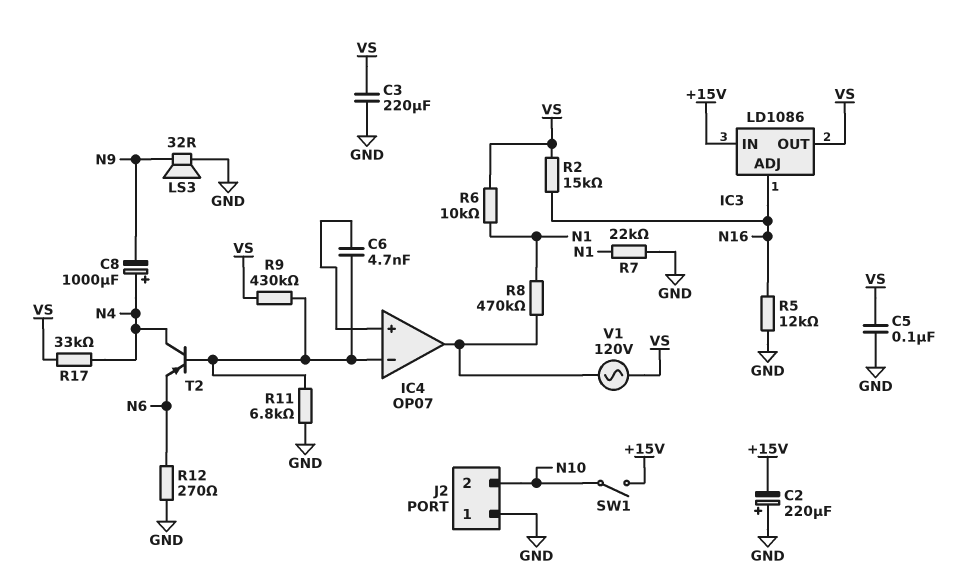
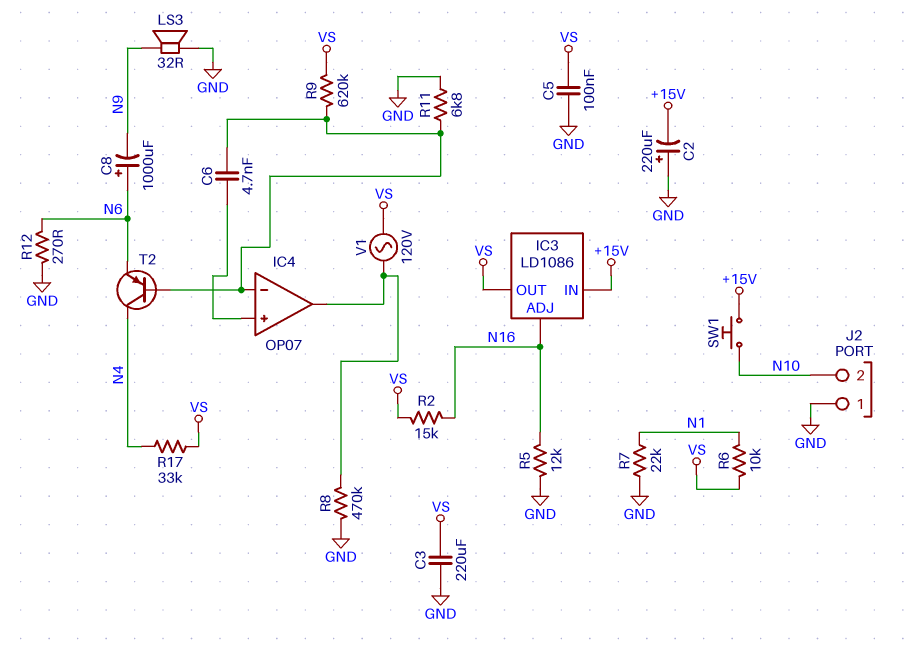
C8: 1000uF (plus N4, minus N9) -> 1000uF (plus N6, minus N9)
R8: 470k (IC4/out, N1) -> 470k (GND, IC4/out)
R9: 430k (IC4/in-, VS) -> 620k (IC4/in-, VS)
SW1: switch (+15V, N10) -> button (+15V, N10)

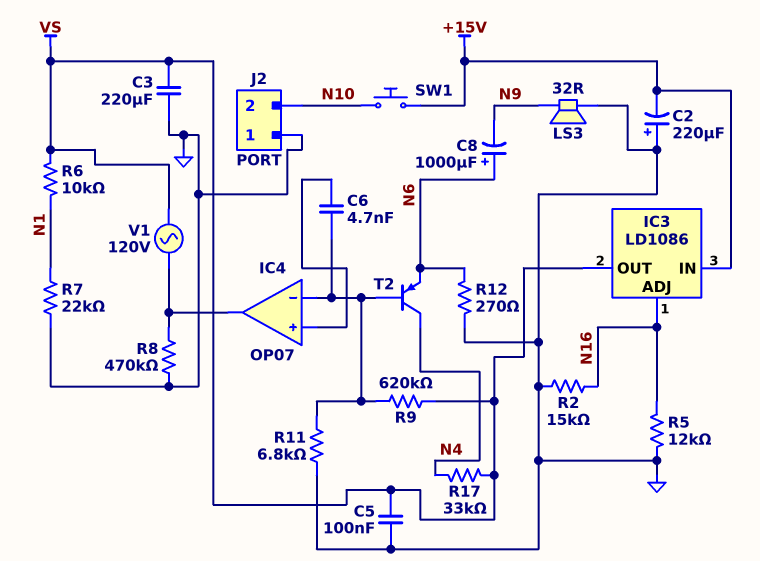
R2: 15k (N16, VS) -> 15k (GND, N16)

